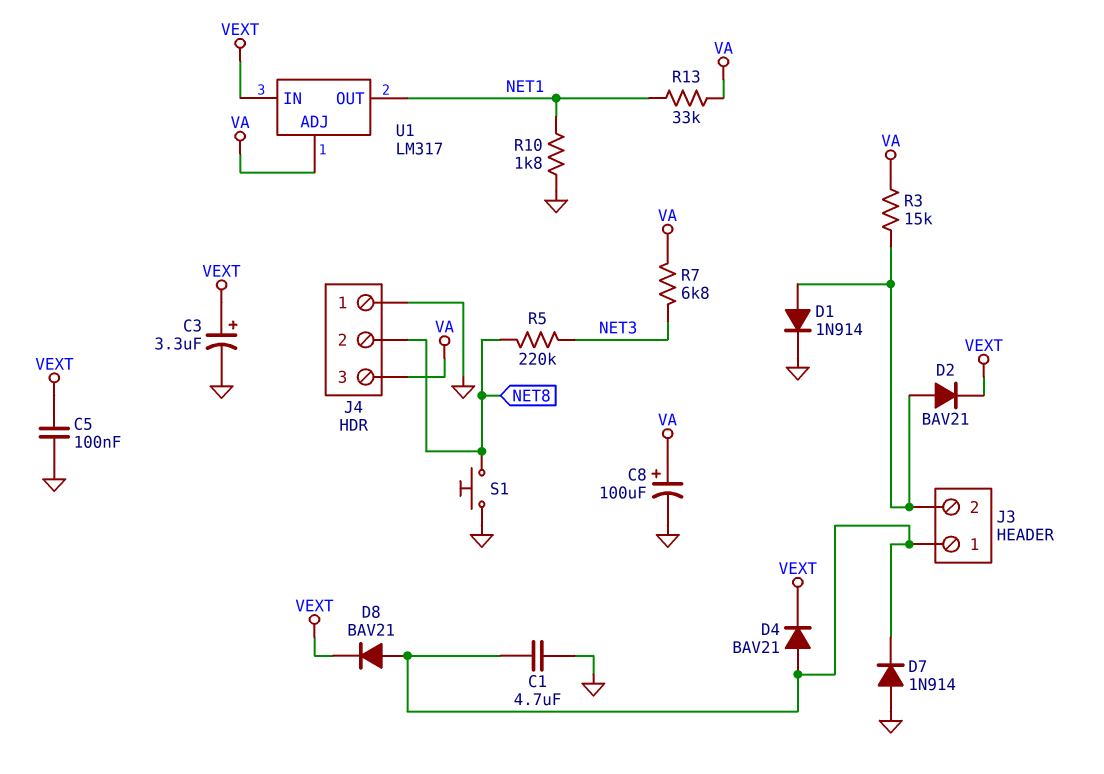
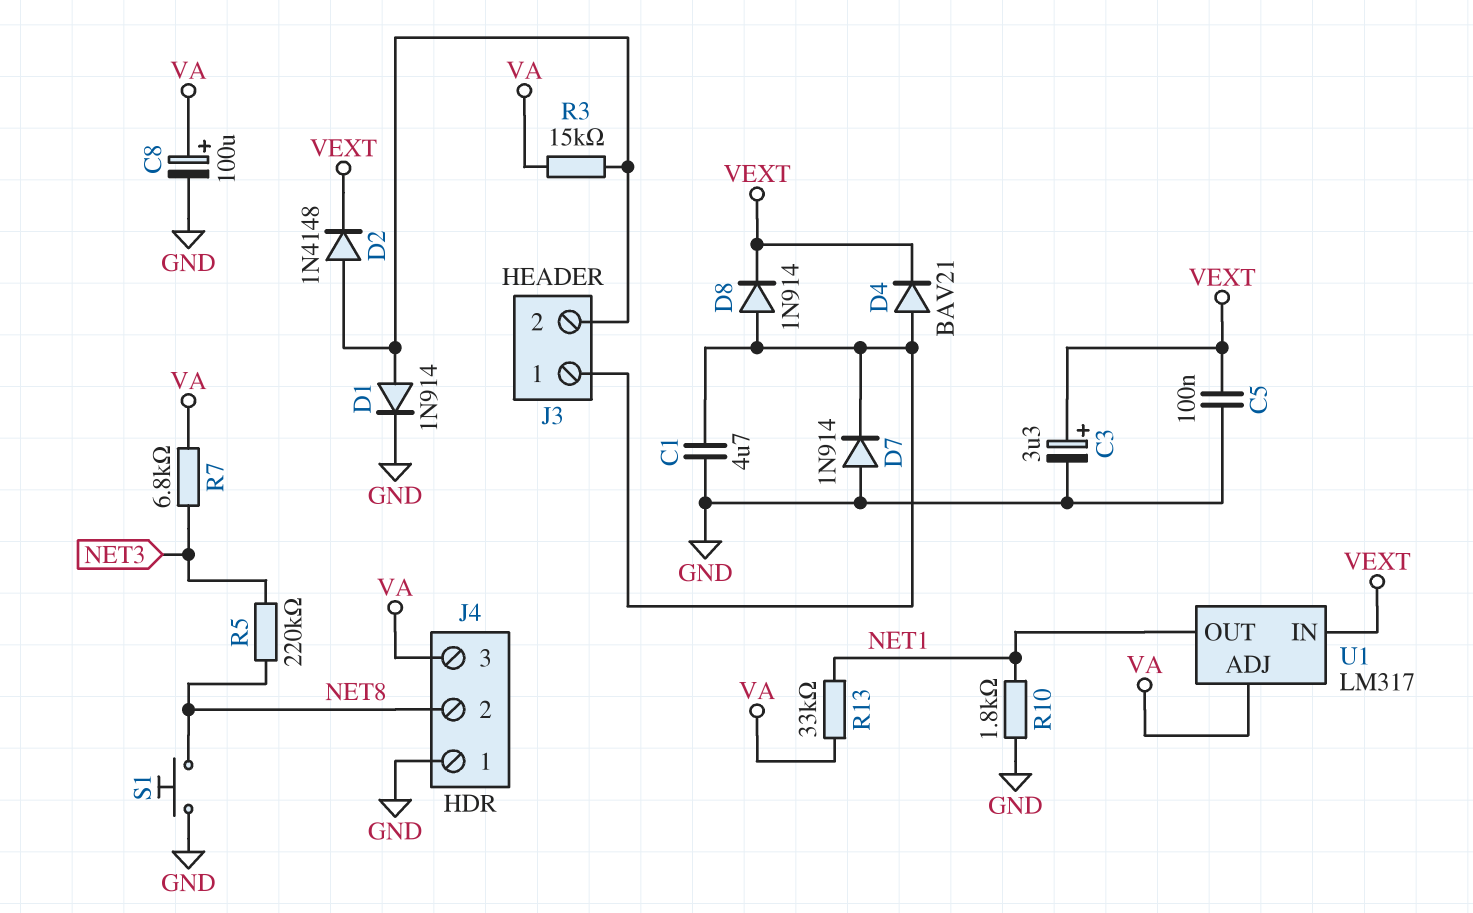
D2: diode BAV21 (A J3/2, K VEXT) -> diode 1N4148 (A J3/2, K VEXT)
D8: diode BAV21 (A J3/1, K VEXT) -> diode 1N914 (A J3/1, K VEXT)

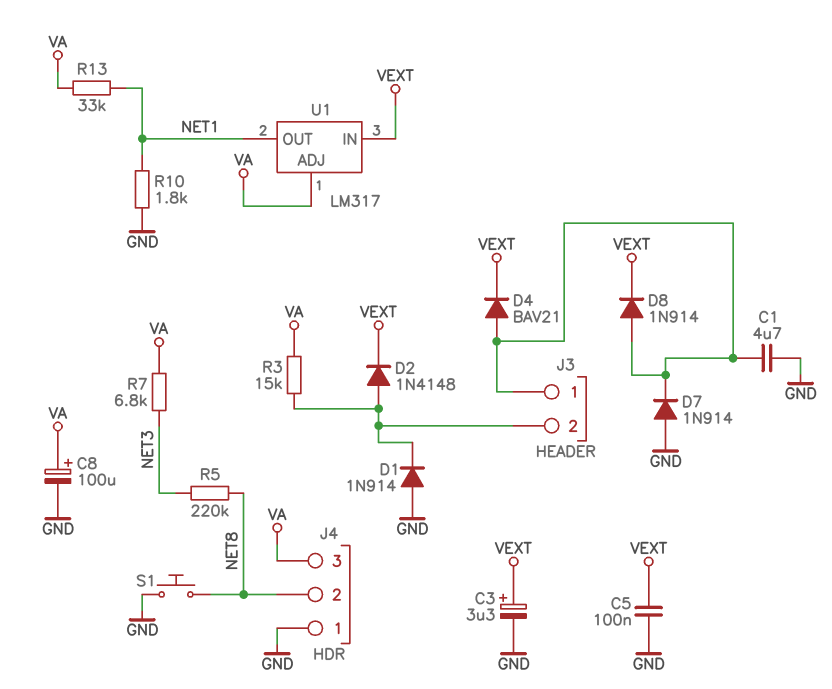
D1: diode 1N914 (A J3/2, K GND) -> diode 1N914 (A GND, K J3/2)

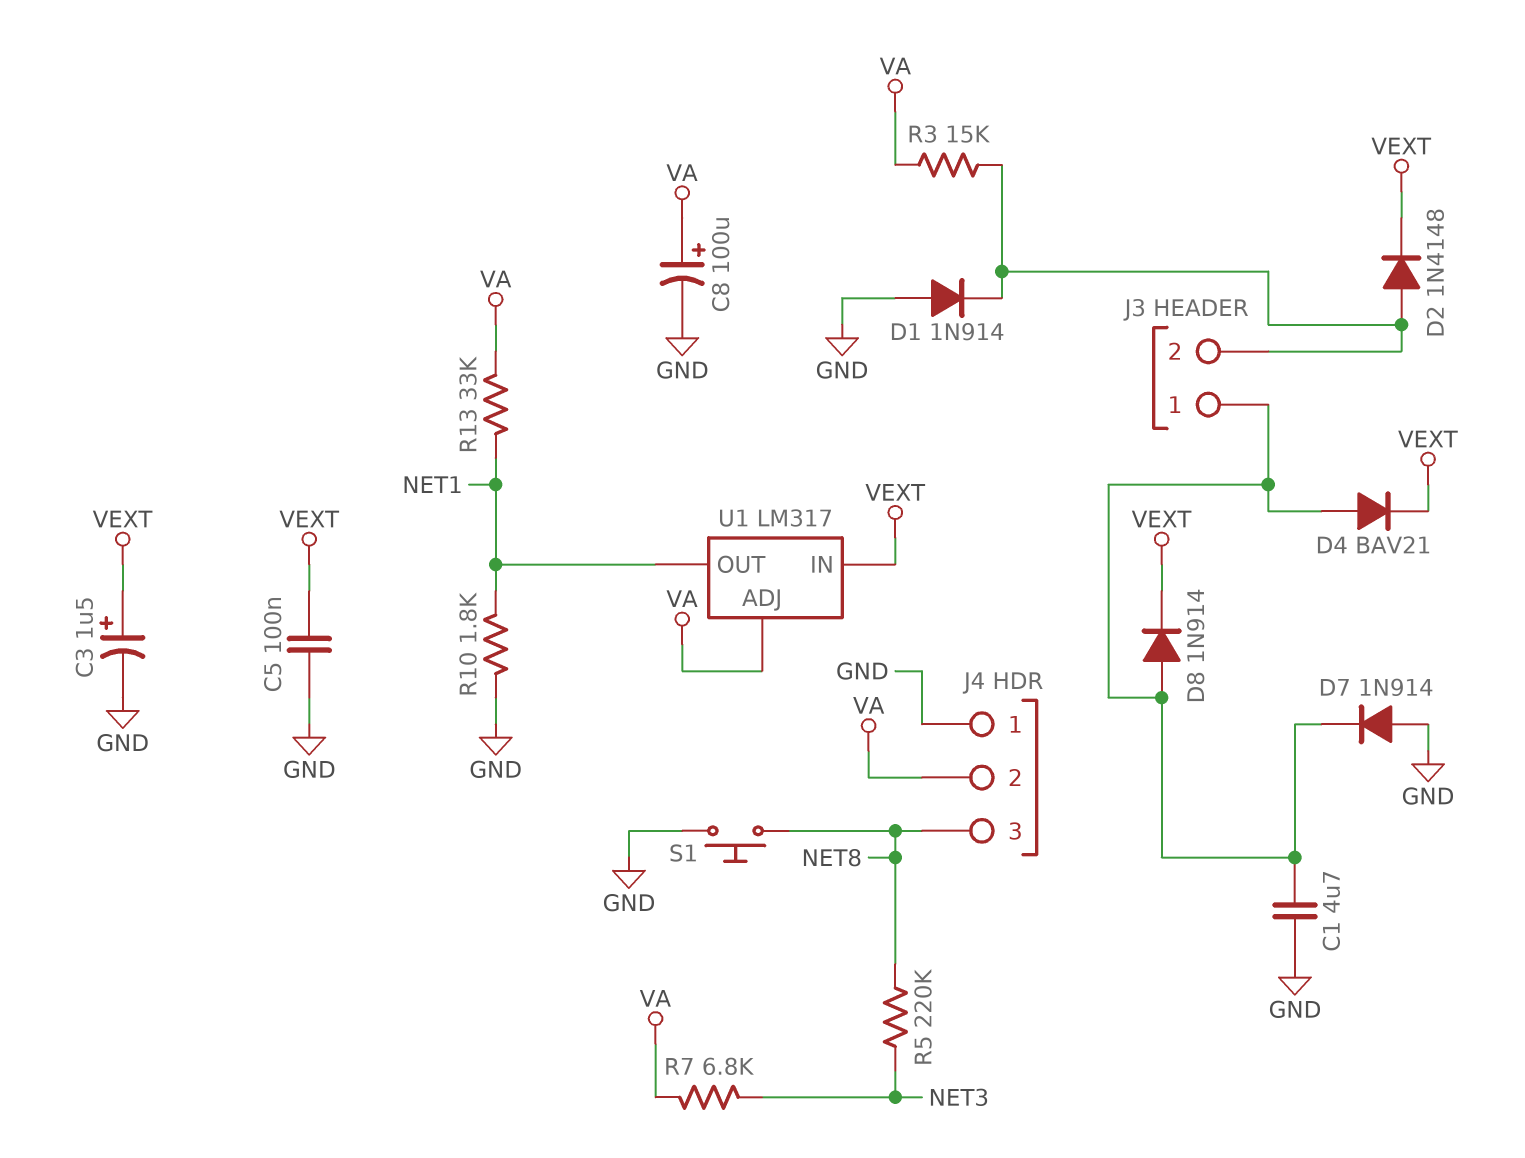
C3: 3.3uF (plus VEXT, minus GND) -> 1.5uF (plus VEXT, minus GND)
J4 pin 2: NET8 -> VA
J4 pin 3: VA -> NET8

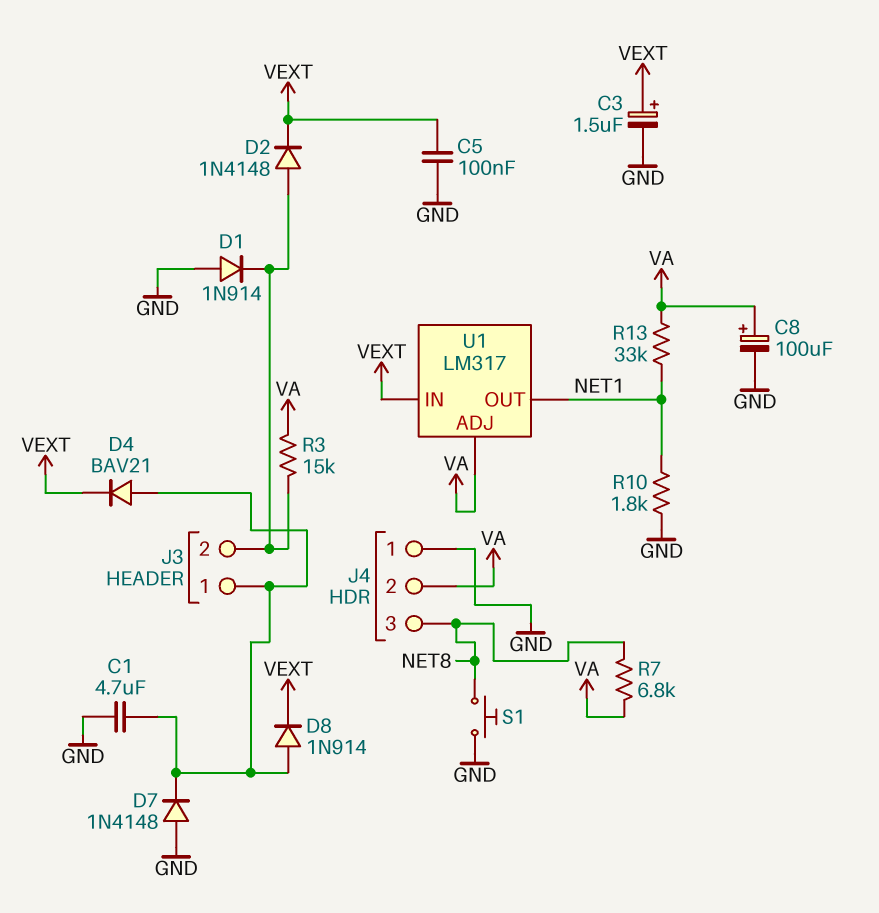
D7: diode 1N914 (A GND, K J3/1) -> diode 1N4148 (A GND, K J3/1)
R5: 220k (NET3, NET8) -> none
R7: 6.8k (NET3, VA) -> 6.8k (NET8, VA)

